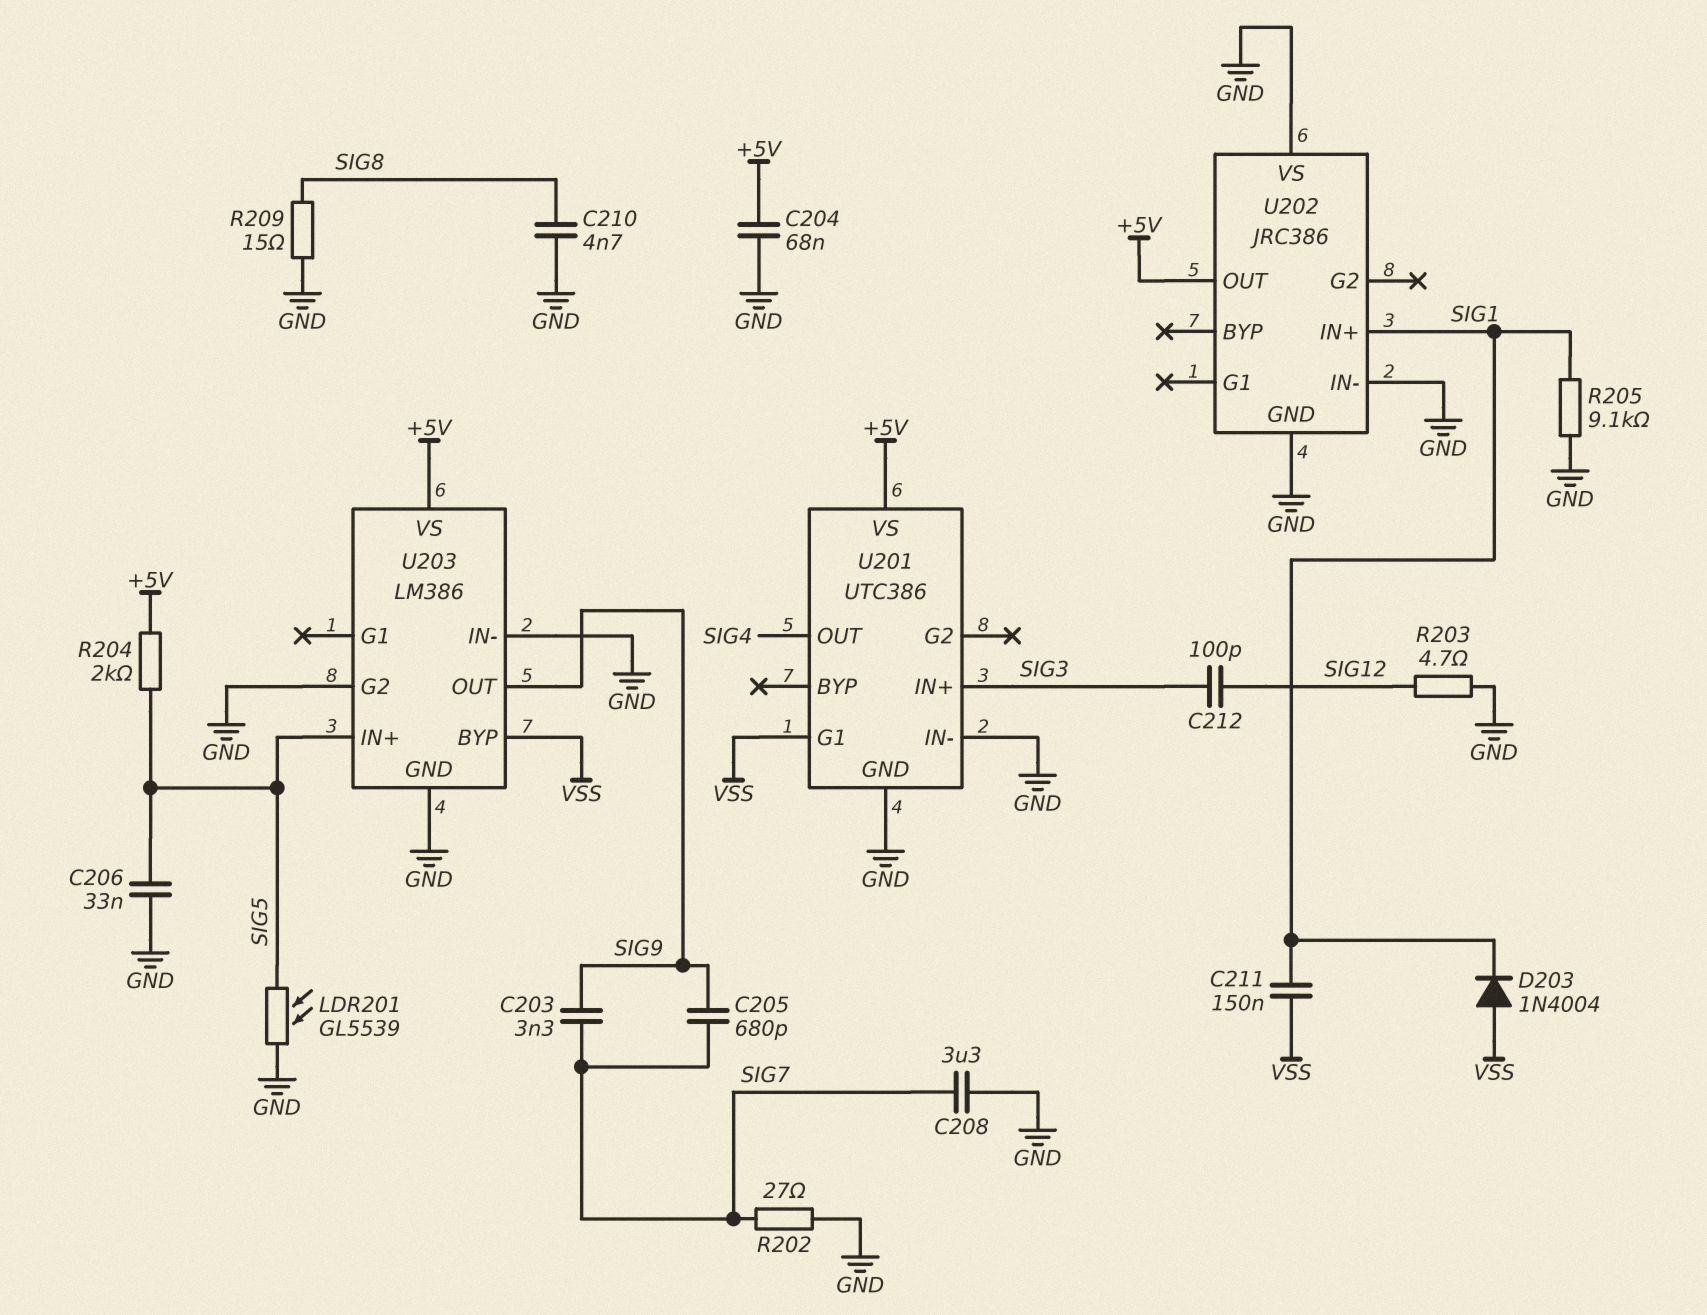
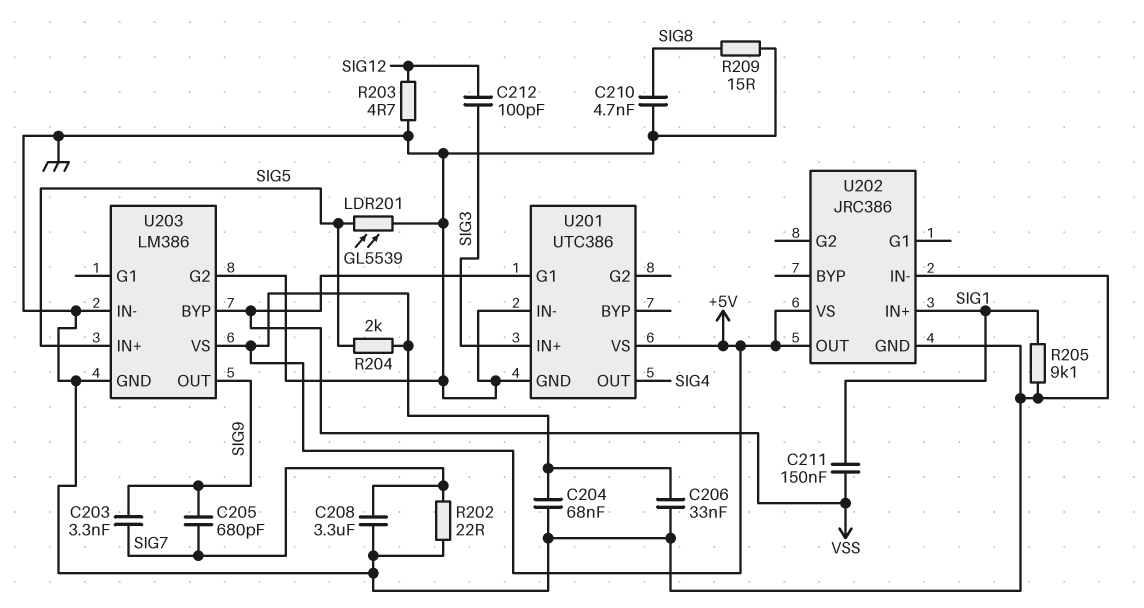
C206: 33nF (GND, SIG5) -> 33nF (+5V, GND)
D203: diode 1N4004 (A VSS, K SIG1) -> none
R202: 27 (GND, SIG7) -> 22 (GND, SIG7)
U202 pin VS: GND -> +5V

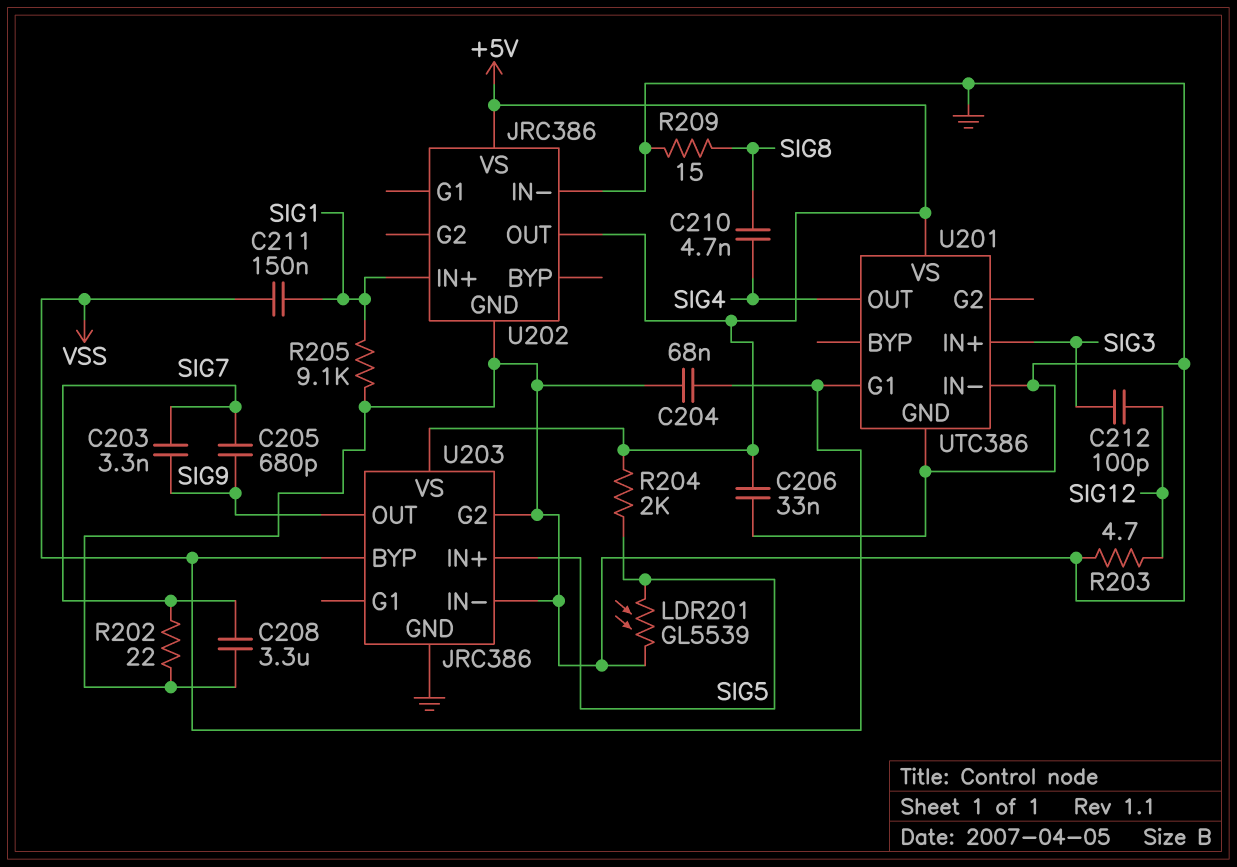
C204: 68nF (+5V, GND) -> 68nF (GND, VSS)
C210: 4.7nF (GND, SIG8) -> 4.7nF (SIG4, SIG8)
U203: LM386 -> JRC386

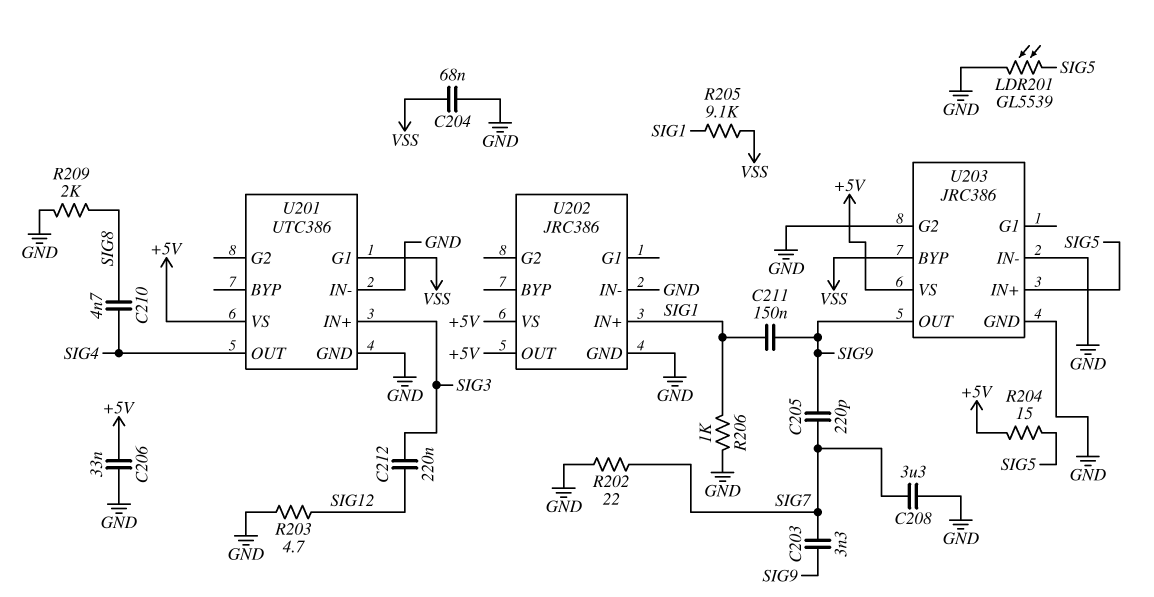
C205: 680pF (SIG7, SIG9) -> 220pF (SIG7, SIG9)
C211: 150nF (SIG1, VSS) -> 150nF (SIG1, SIG9)
C212: 100pF (SIG3, SIG12) -> 220nF (SIG3, SIG12)
R204: 2k (+5V, SIG5) -> 15 (+5V, SIG5)
R205: 9.1k (GND, SIG1) -> 9.1k (SIG1, VSS)
R206: none -> 1k (GND, SIG1)
R209: 15 (GND, SIG8) -> 2k (GND, SIG8)

